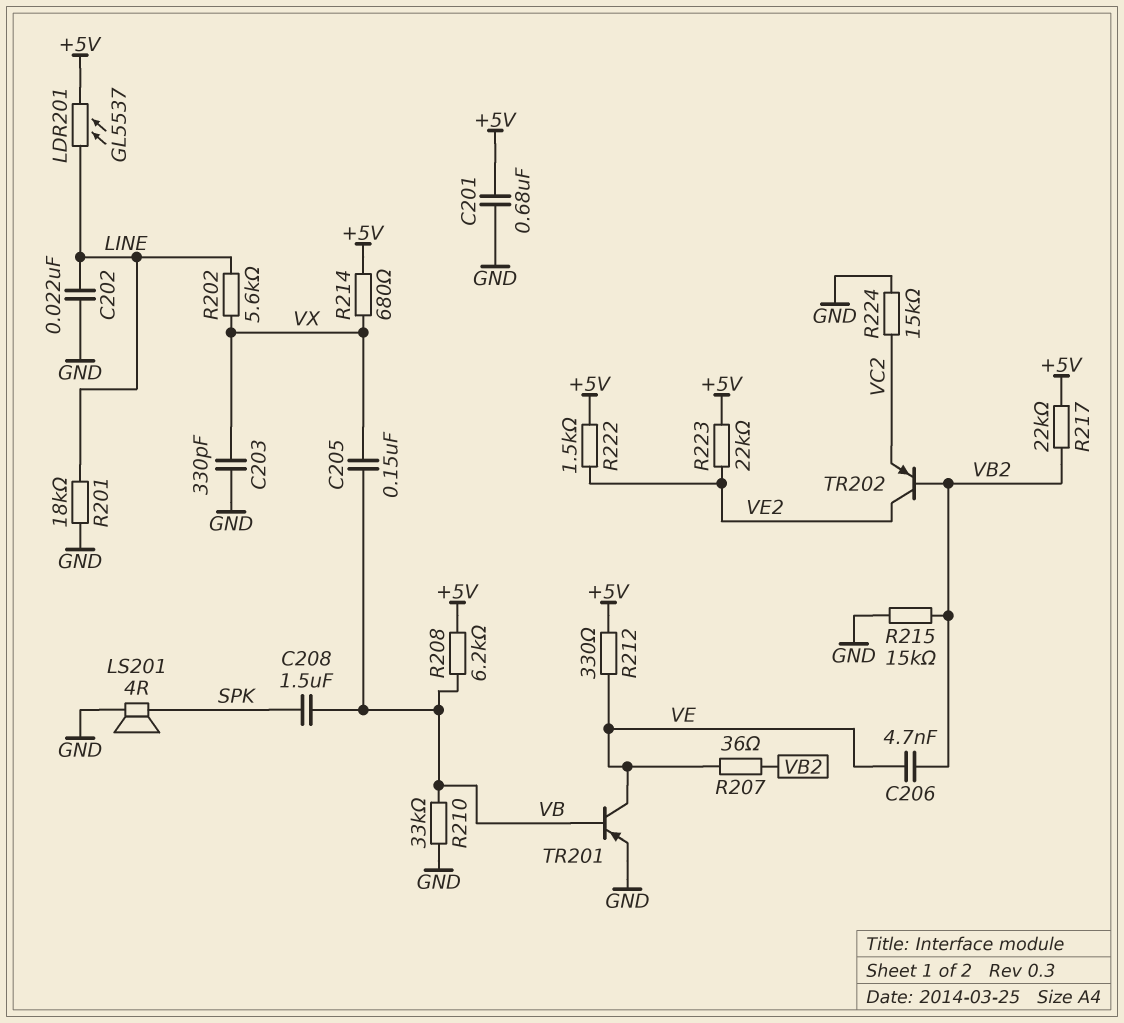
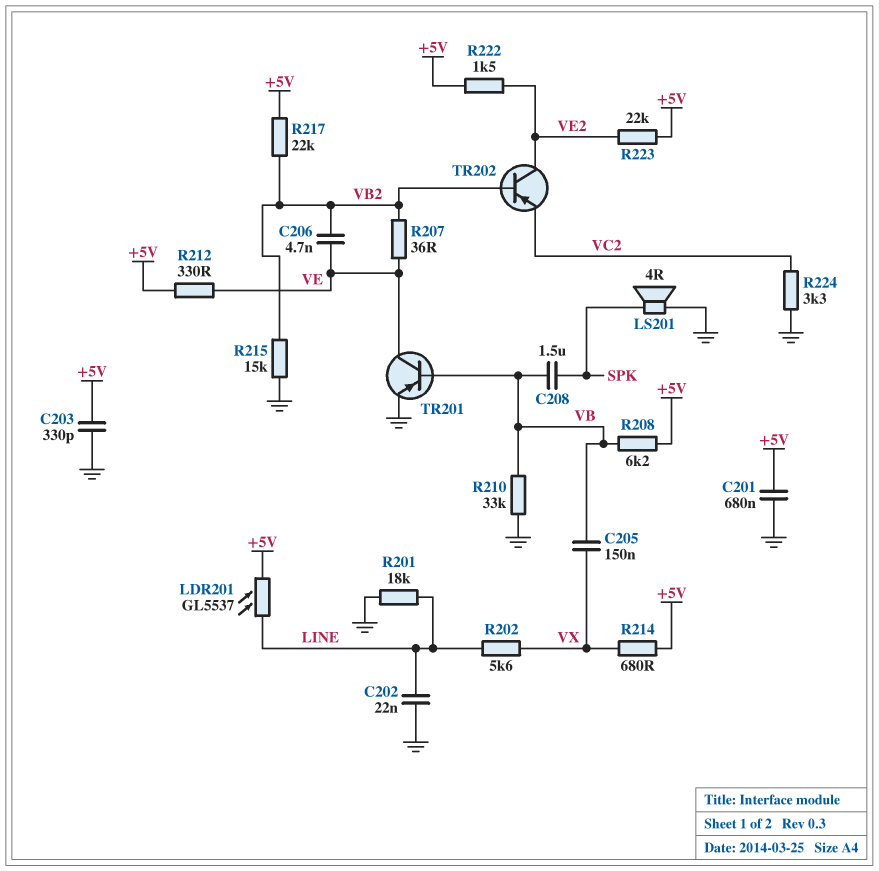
C203: 330pF (GND, VX) -> 330pF (+5V, GND)
R224: 15k (GND, VC2) -> 3.3k (GND, VC2)

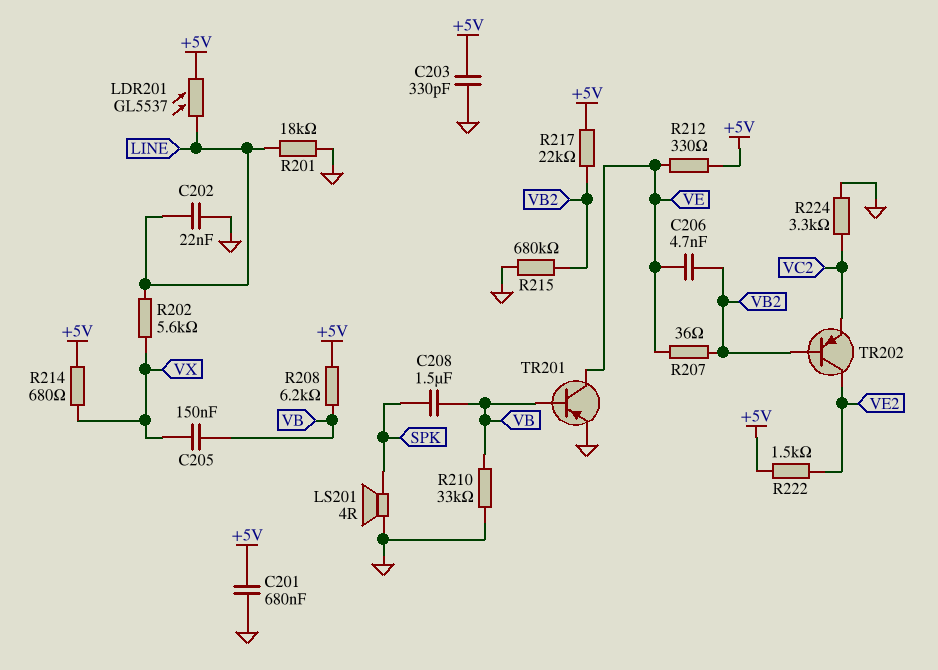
R215: 15k (GND, VB2) -> 680k (GND, VB2)
R223: 22k (+5V, VE2) -> none

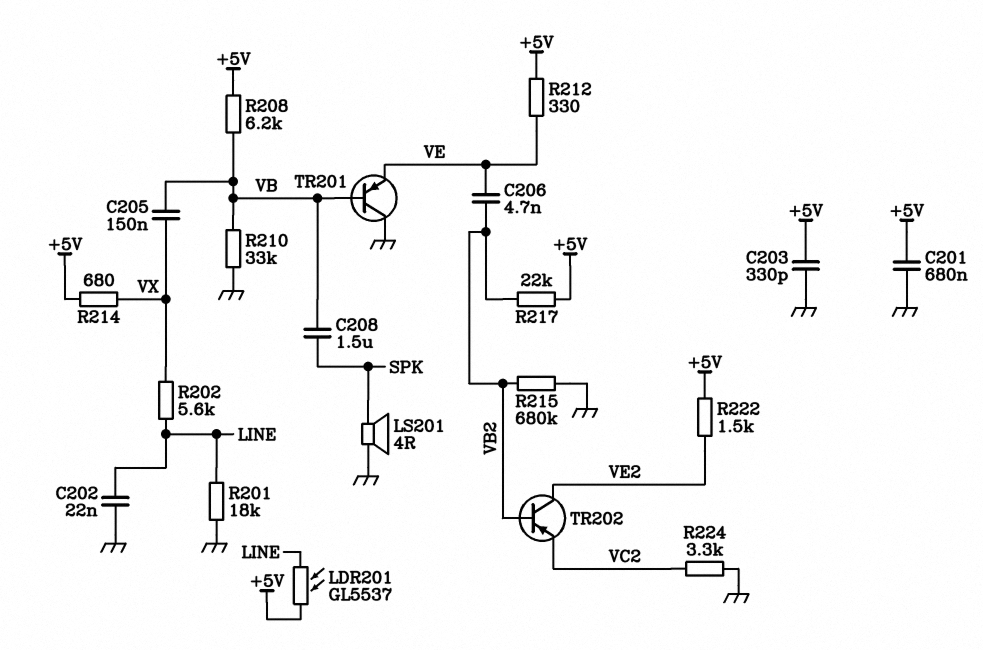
R207: 36 (VB2, VE) -> none
TR201: PNP (B VB, C VE, E GND) -> PNP (B VB, C GND, E VE)

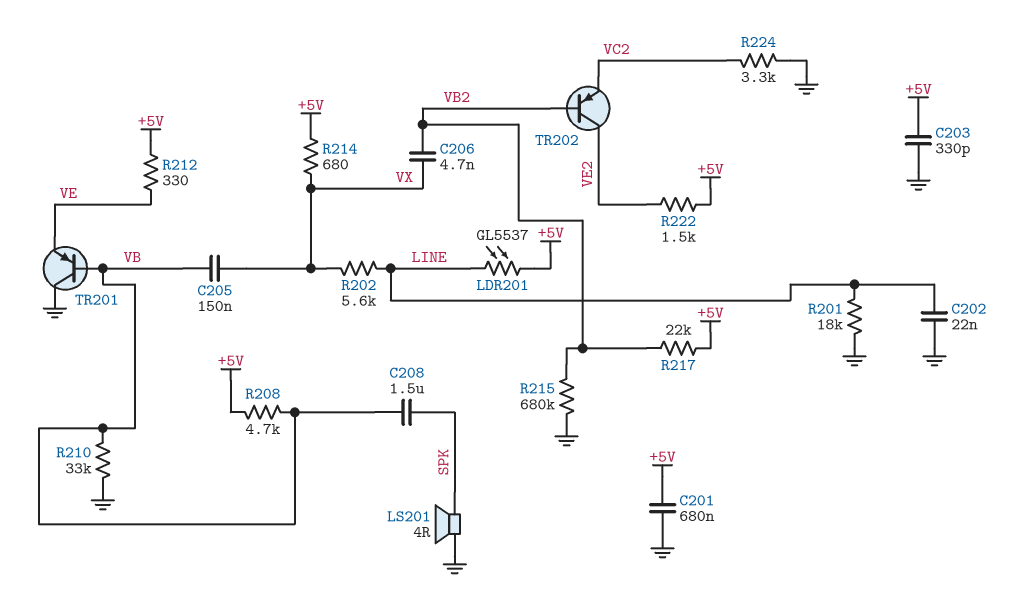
C206: 4.7nF (VB2, VE) -> 4.7nF (VB2, VX)
R208: 6.2k (+5V, VB) -> 4.7k (+5V, VB)

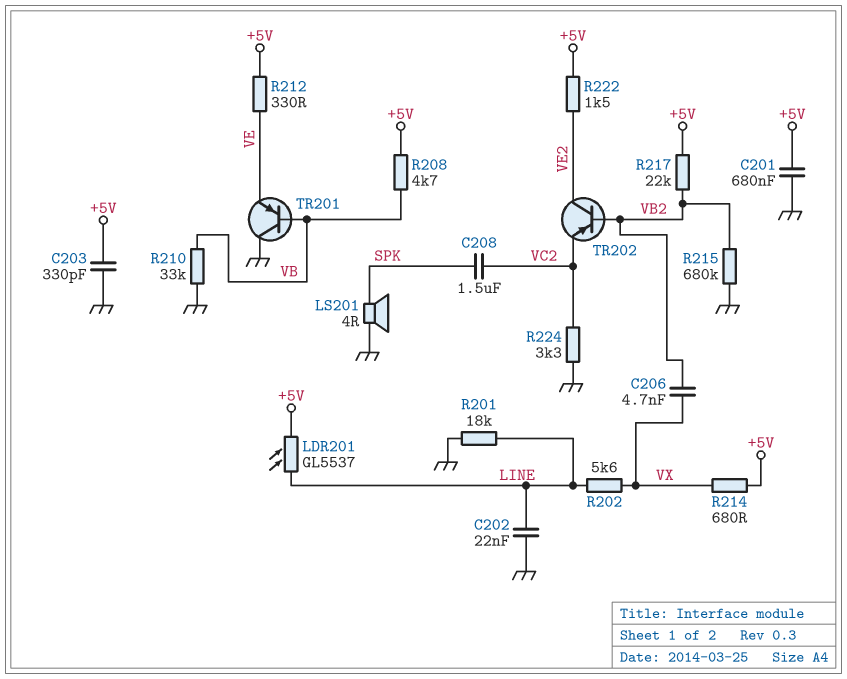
C205: 150nF (VB, VX) -> none
C208: 1.5uF (SPK, VB) -> 1.5uF (SPK, VC2)

